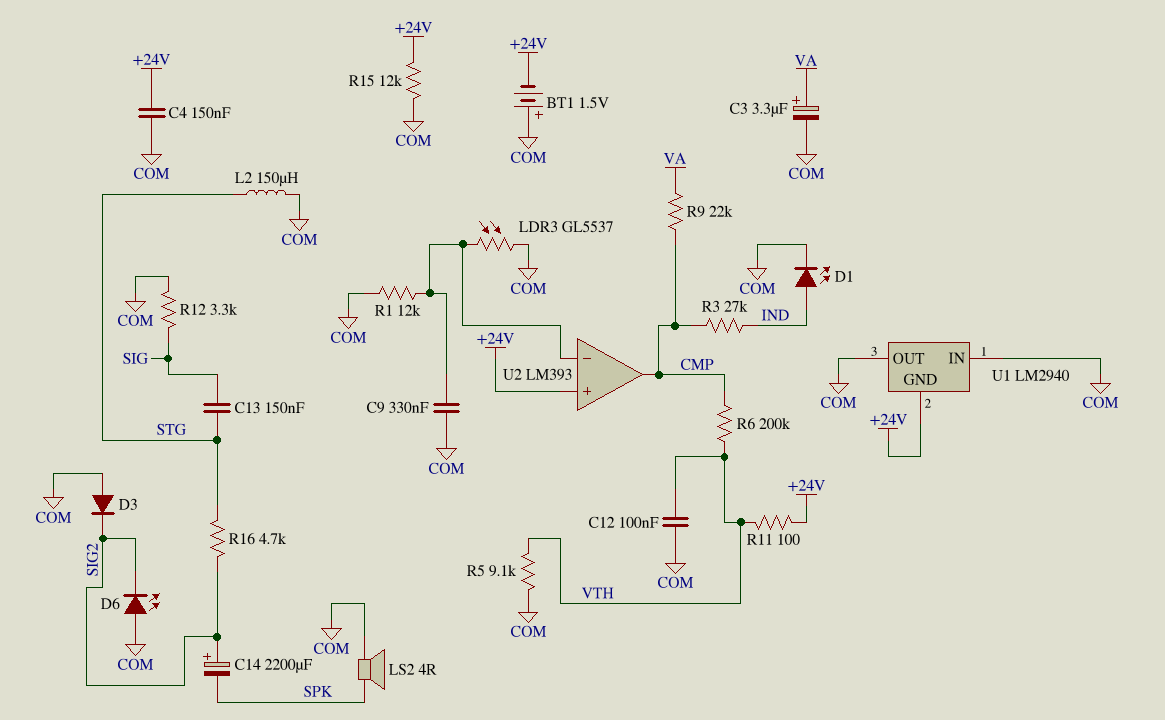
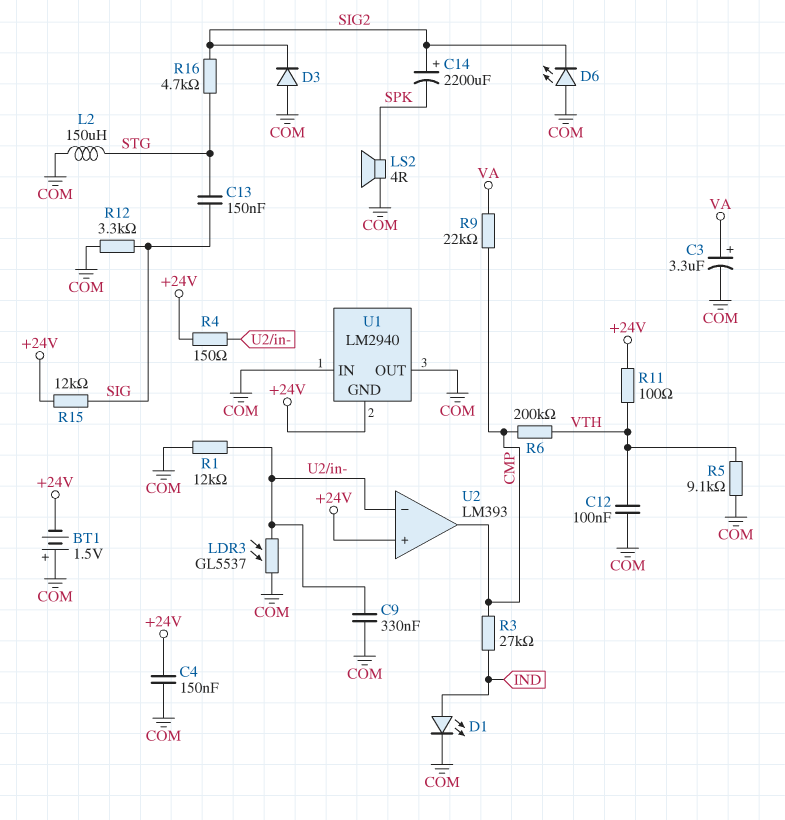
R4: none -> 150 (+24V, U2/in-)
R15: 12k (+24V, COM) -> 12k (+24V, SIG)

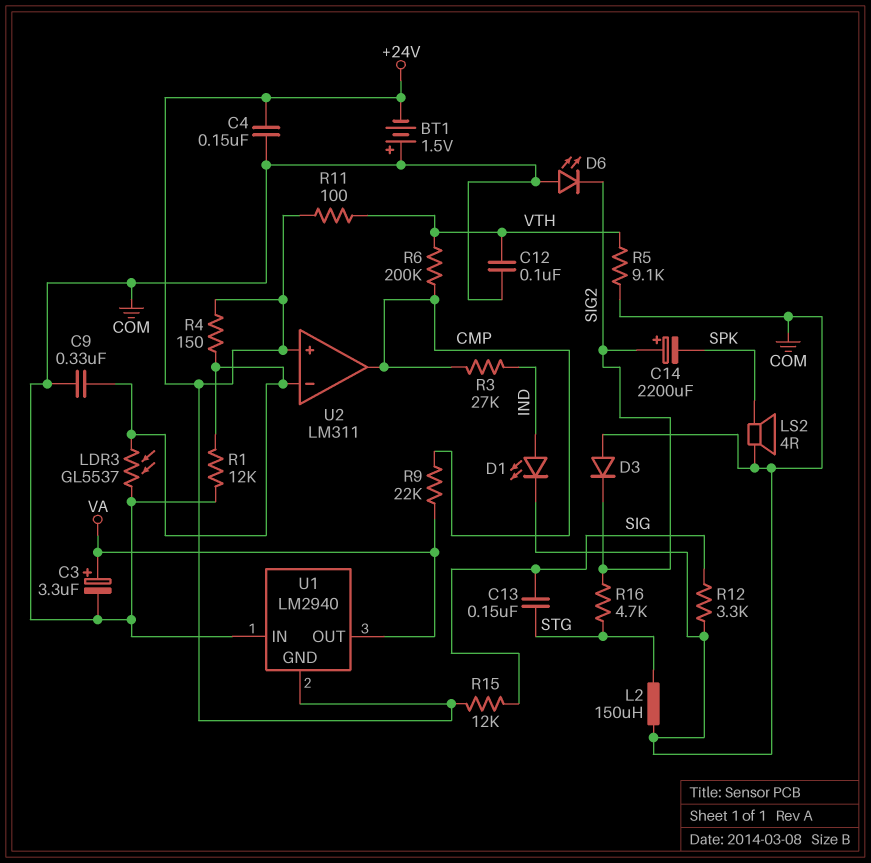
U1 pin OUT: COM -> VA
U2: LM393 -> LM311

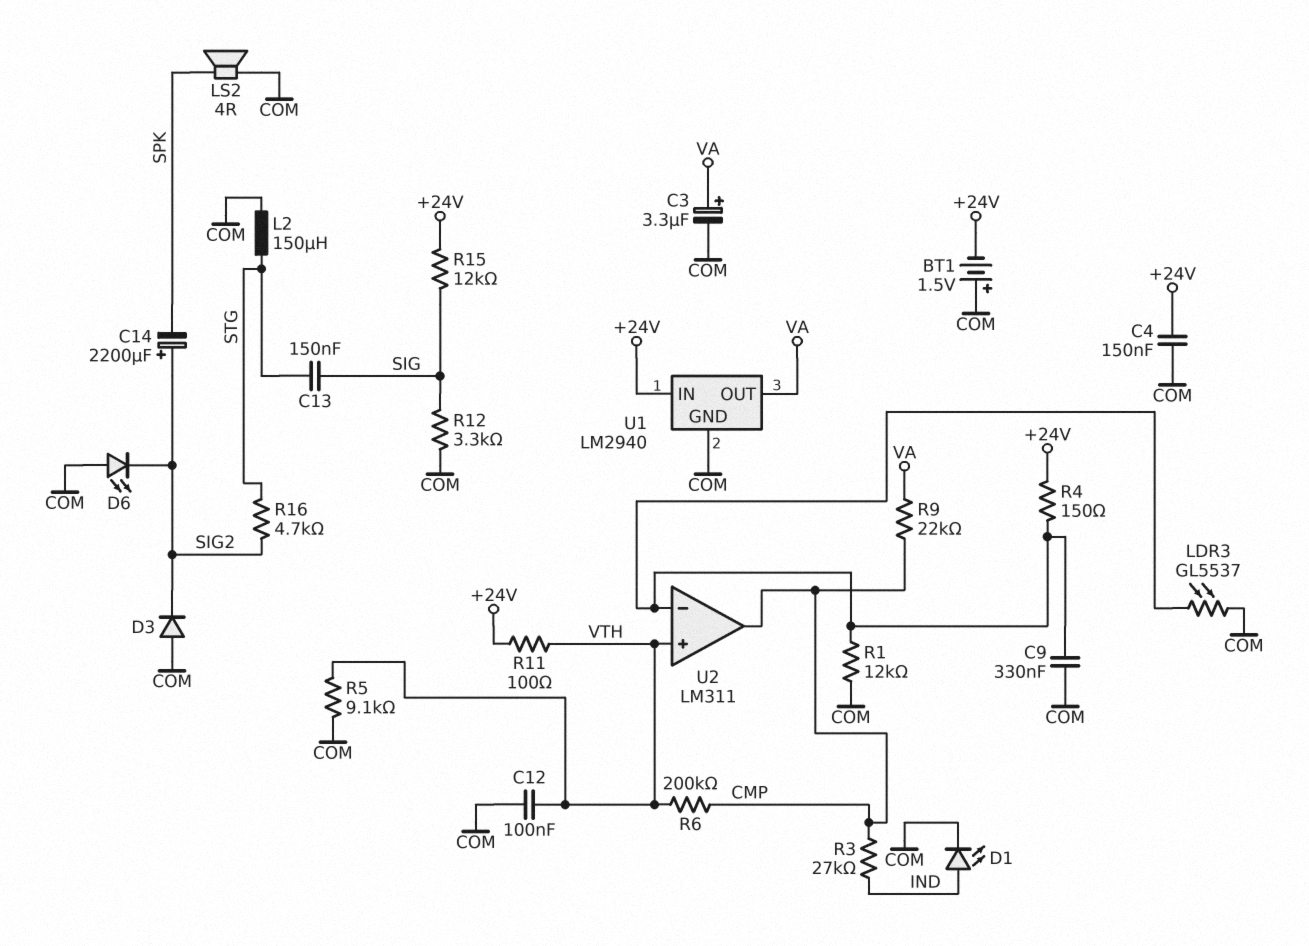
U1 pin GND: +24V -> COM
U1 pin IN: COM -> +24V
U2 pin in+: +24V -> VTH

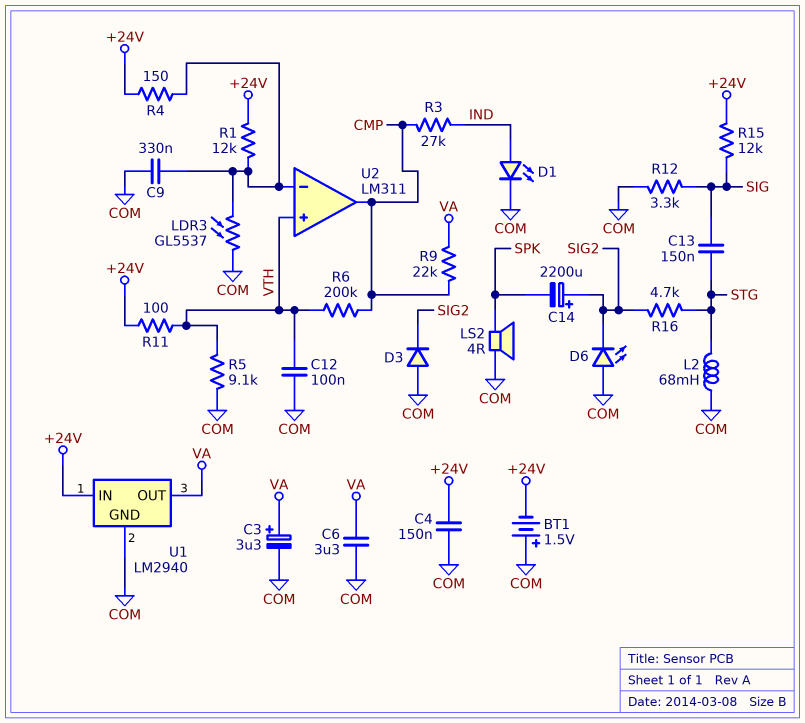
C6: none -> 3.3uF (COM, VA)
L2: 150uH (COM, STG) -> 68mH (COM, STG)
R1: 12k (COM, U2/in-) -> 12k (+24V, U2/in-)

